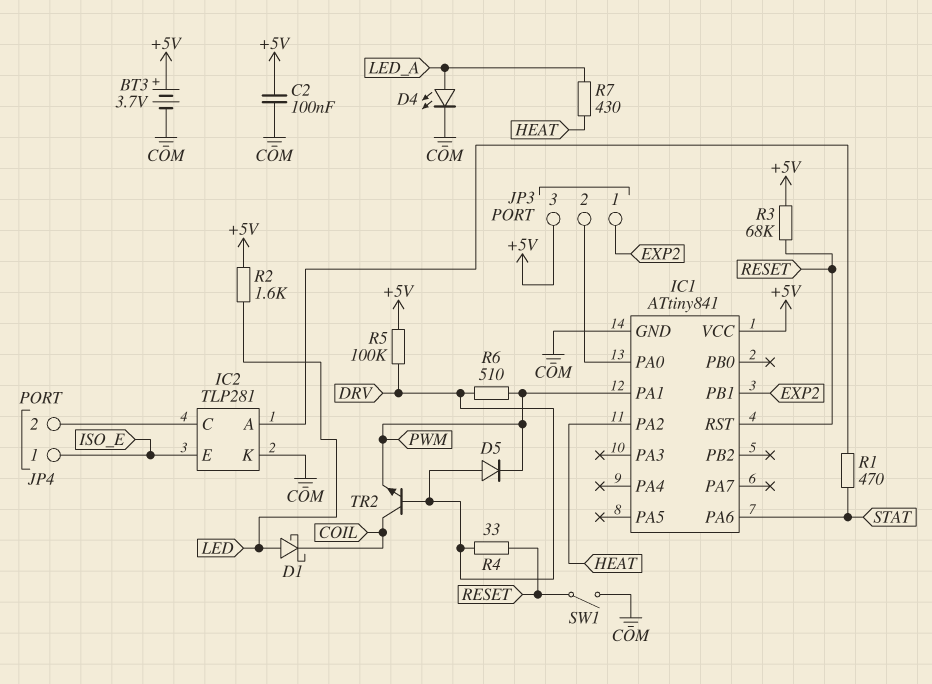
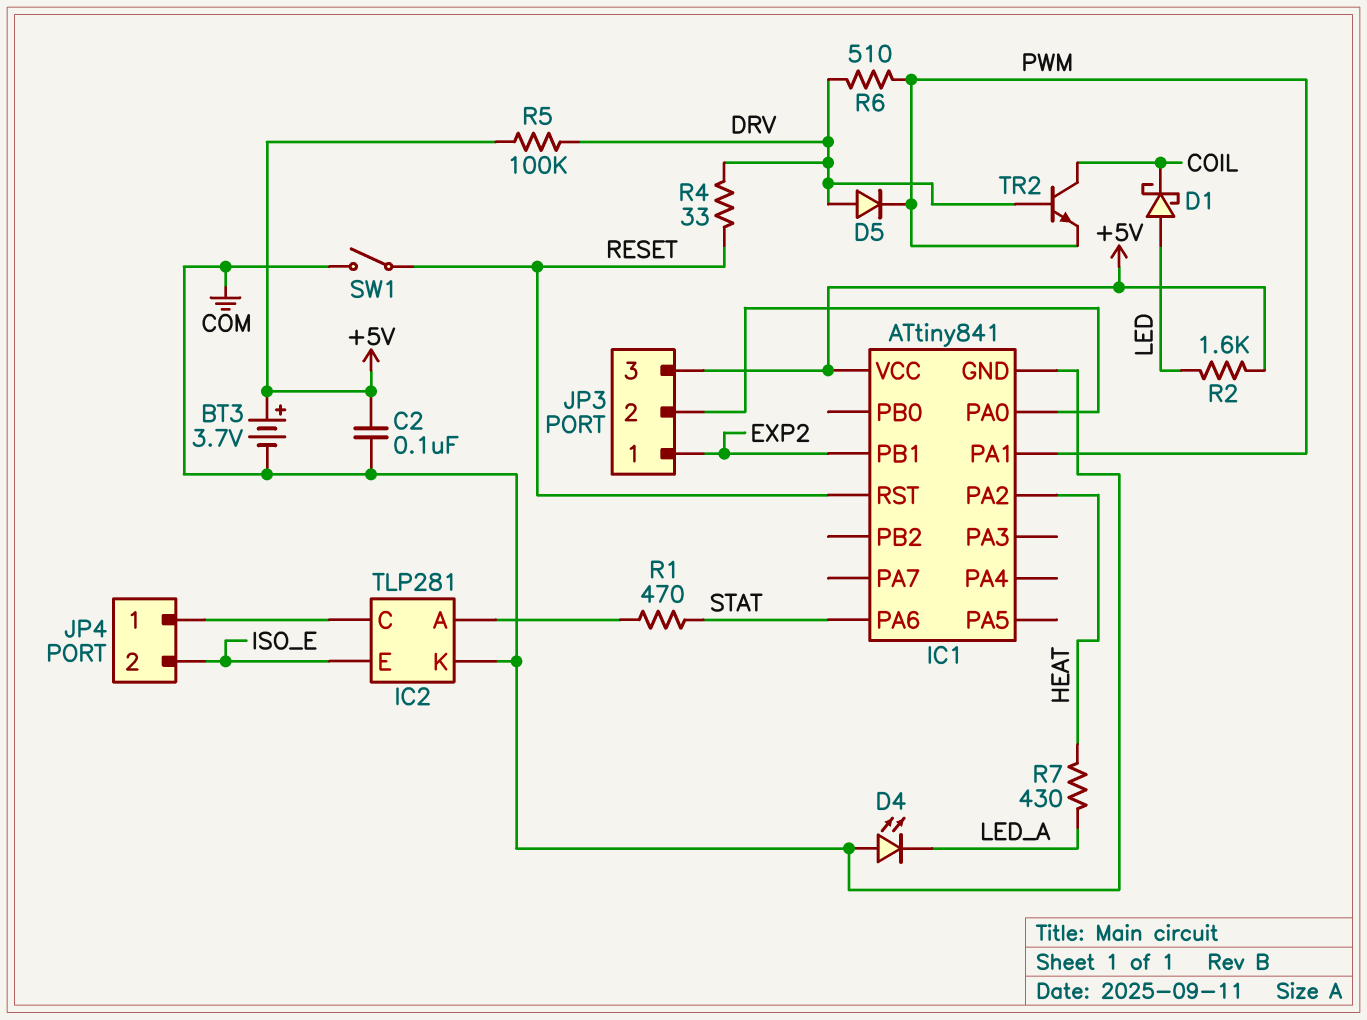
D4: LED (A LED_A, K COM) -> LED (A COM, K LED_A)
JP4 pin 1: ISO_E -> IC2/C
JP4 pin 2: IC2/C -> ISO_E
R3: 68k (+5V, RESET) -> none

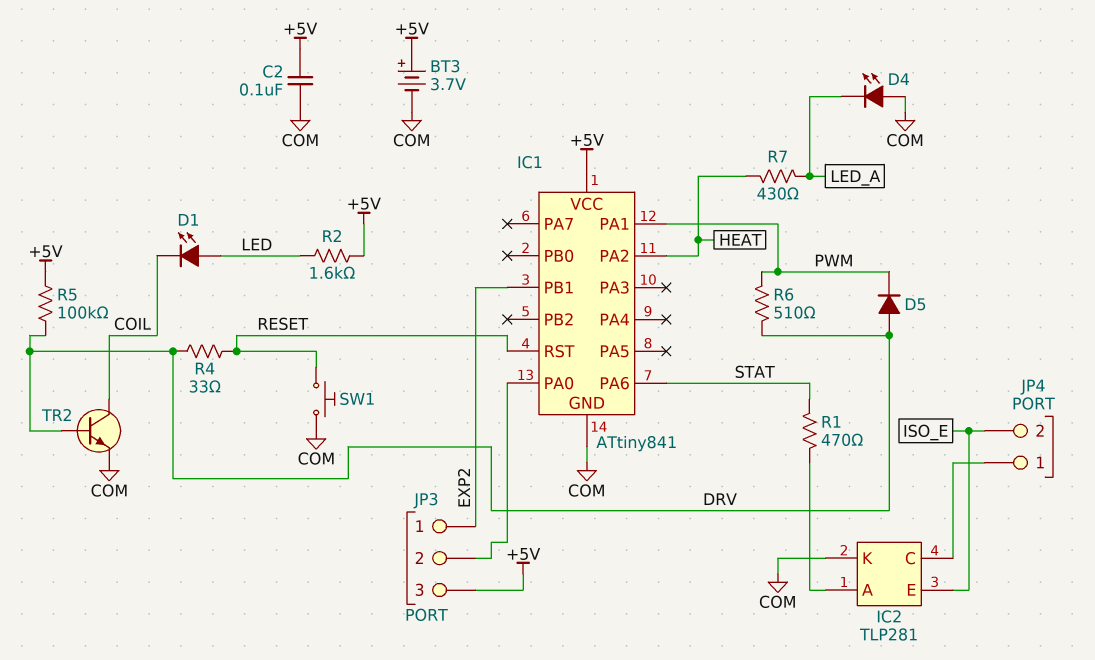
D1: schottky (A LED, K COIL) -> LED (A LED, K COIL)
SW1: switch (COM, RESET) -> button (COM, RESET)
TR2: NPN (B DRV, C COIL, E PWM) -> NPN (B DRV, C COIL, E COM)

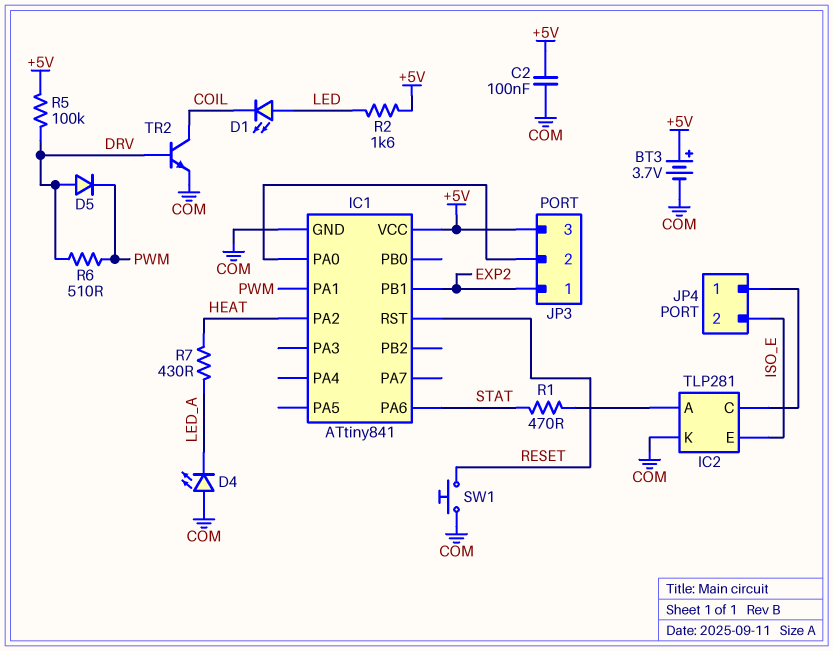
R4: 33 (DRV, RESET) -> none

